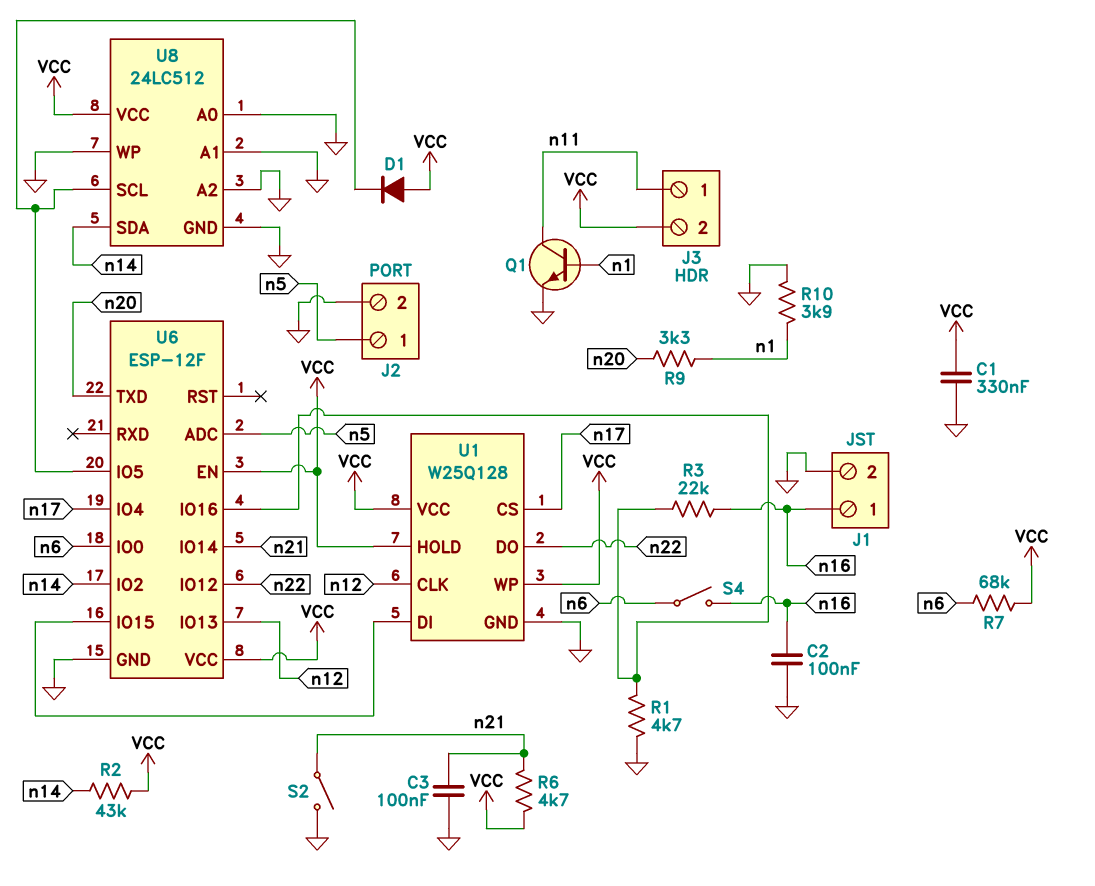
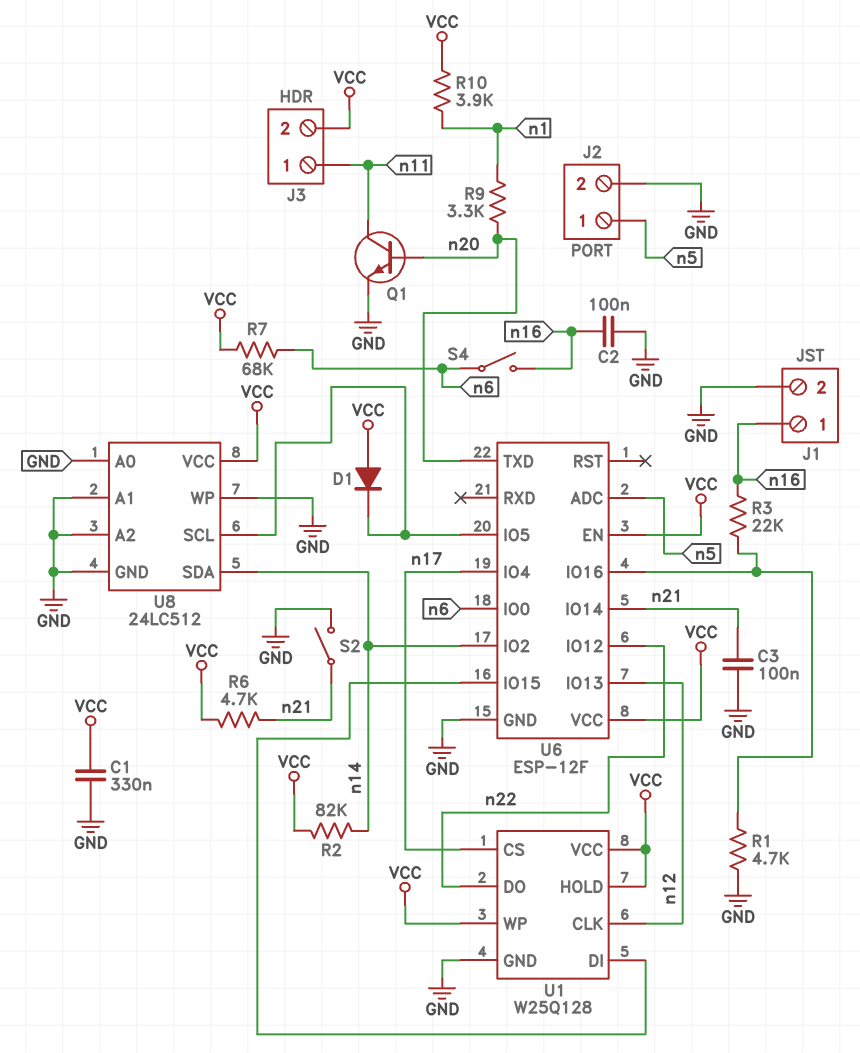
Q1: NPN (B n1, C n11, E GND) -> NPN (B n20, C n11, E GND)
R2: 43k (VCC, n14) -> 82k (VCC, n14)
R10: 3.9k (GND, n1) -> 3.9k (VCC, n1)

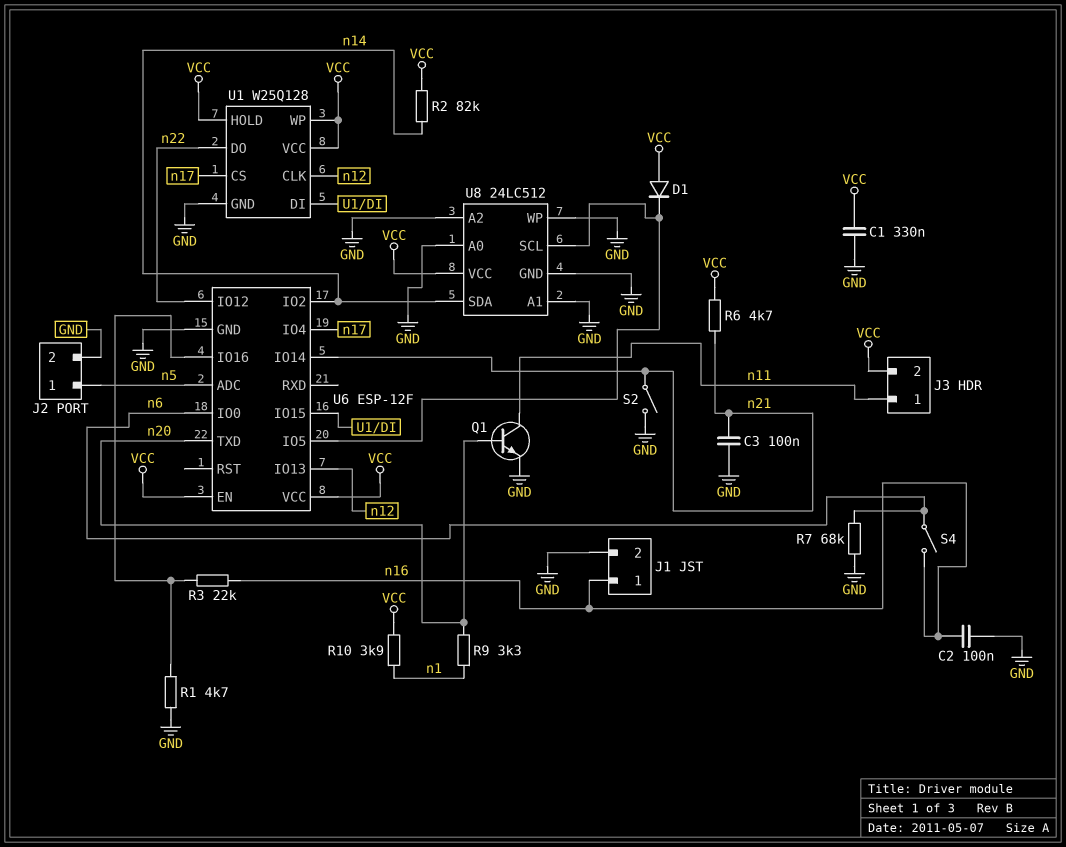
R7: 68k (VCC, n6) -> 68k (GND, n6)

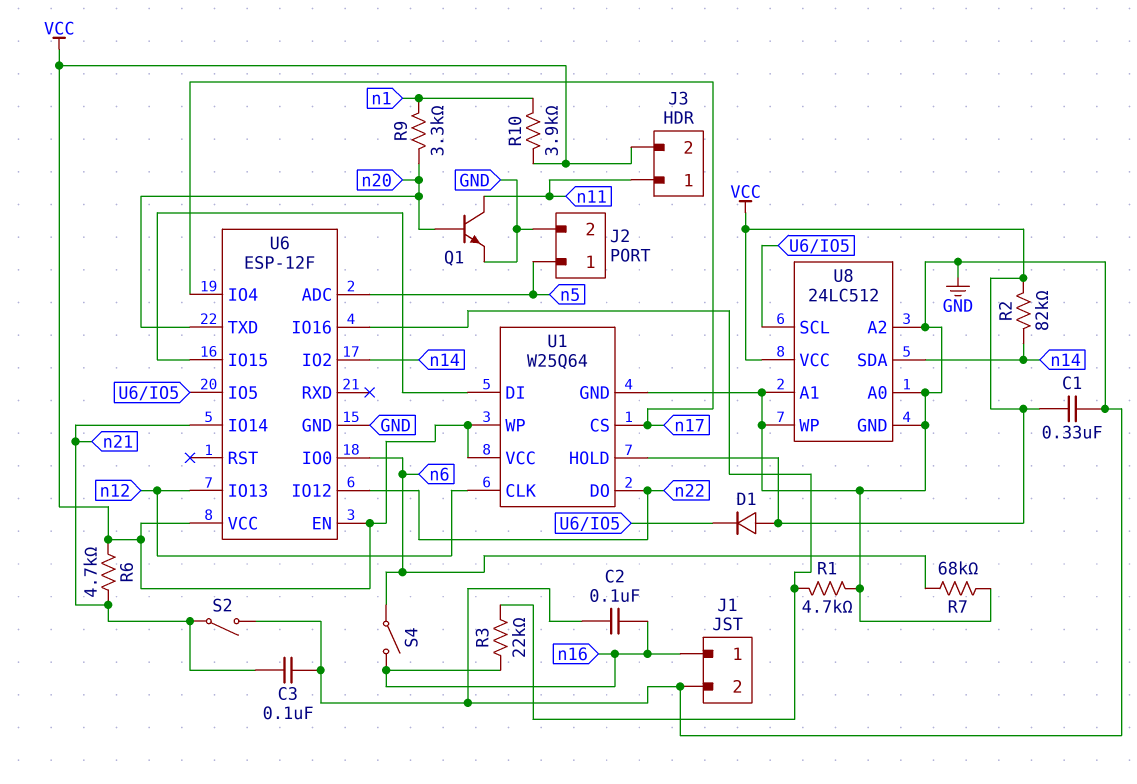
U1: W25Q128 -> W25Q64

